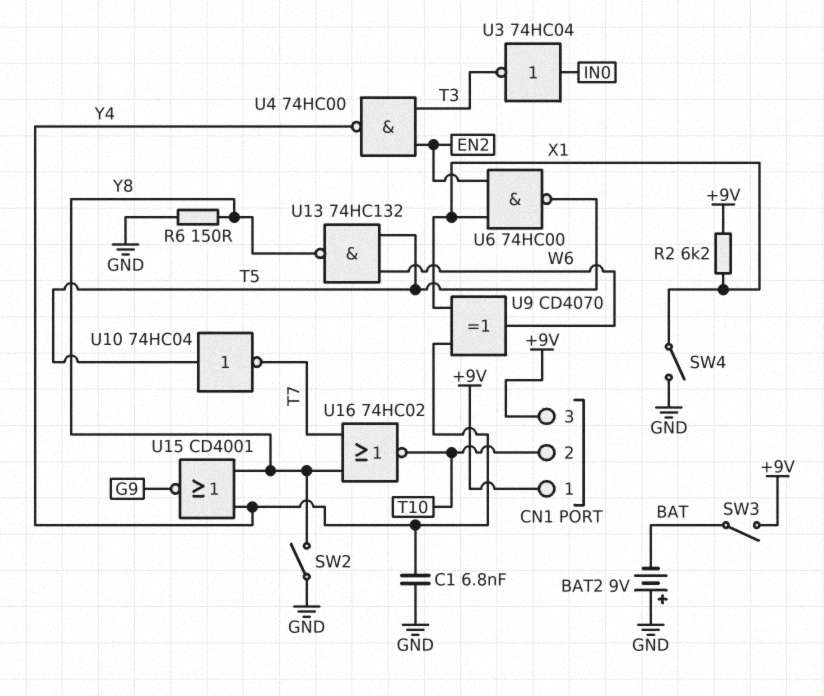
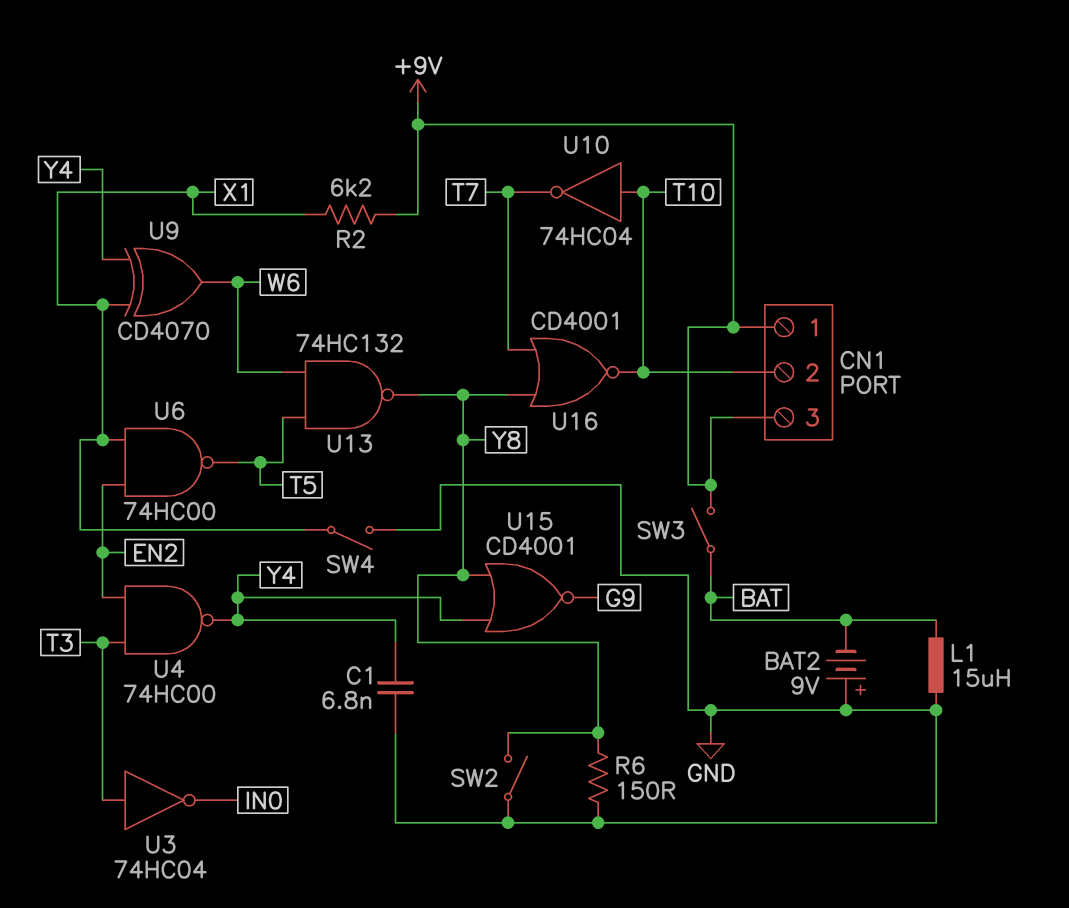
L1: none -> 15uH (BAT, GND)
U3: NOT 74HC04 (in IN0, out T3) -> NOT 74HC04 (in T3, out IN0)
U10: NOT 74HC04 (in T5, out T7) -> NOT 74HC04 (in T10, out T7)
U16: NOR 74HC02 (in T7, in Y8, out T10) -> NOR CD4001 (in T7, in Y8, out T10)

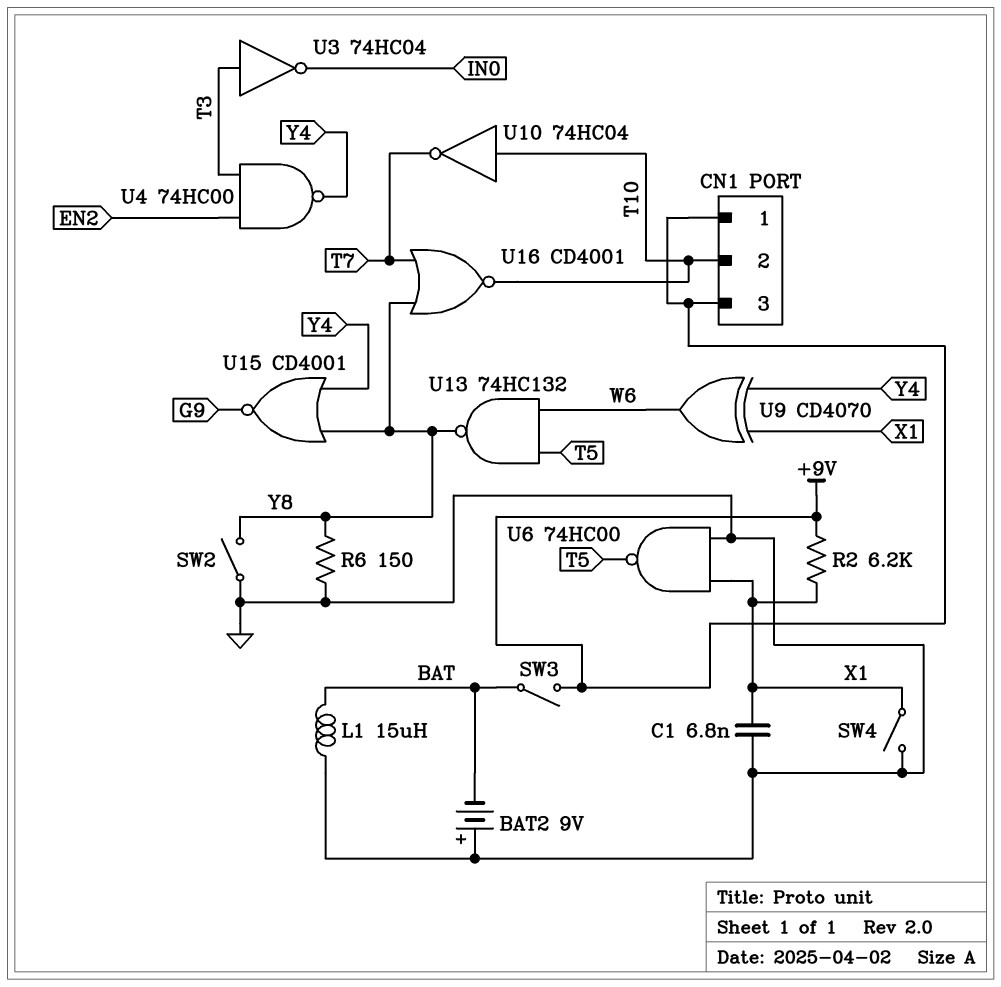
C1: 6.8nF (GND, Y4) -> 6.8nF (GND, X1)
U6: NAND 74HC00 (in EN2, in X1, out T5) -> NAND 74HC00 (in GND, in X1, out T5)

